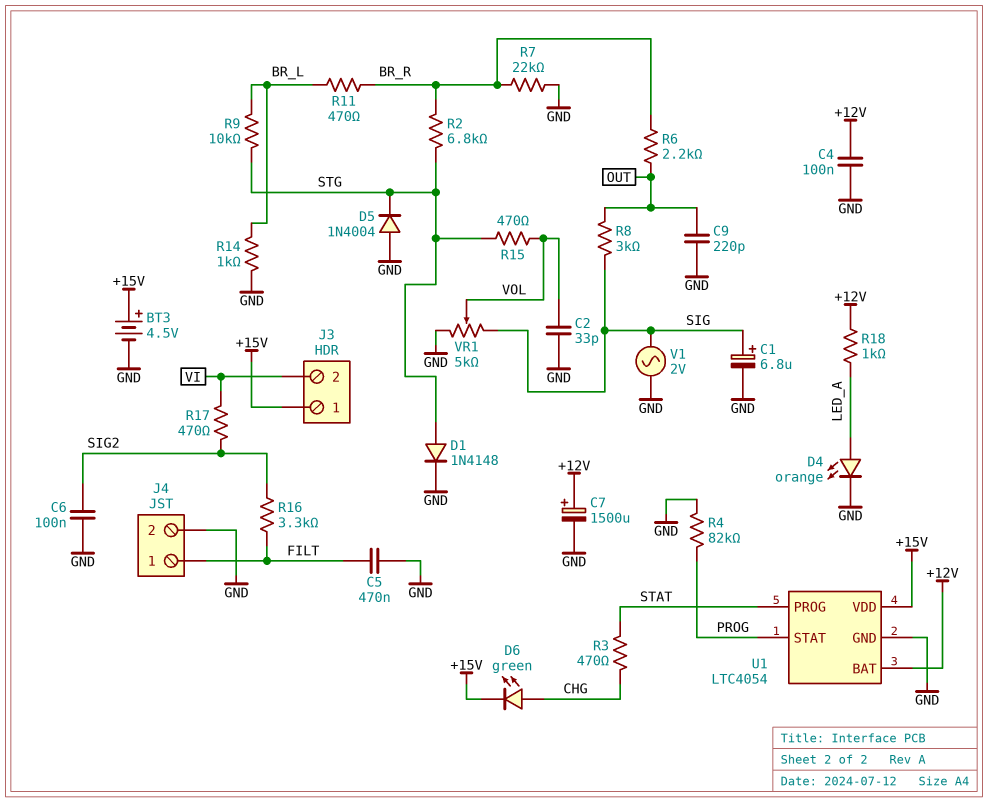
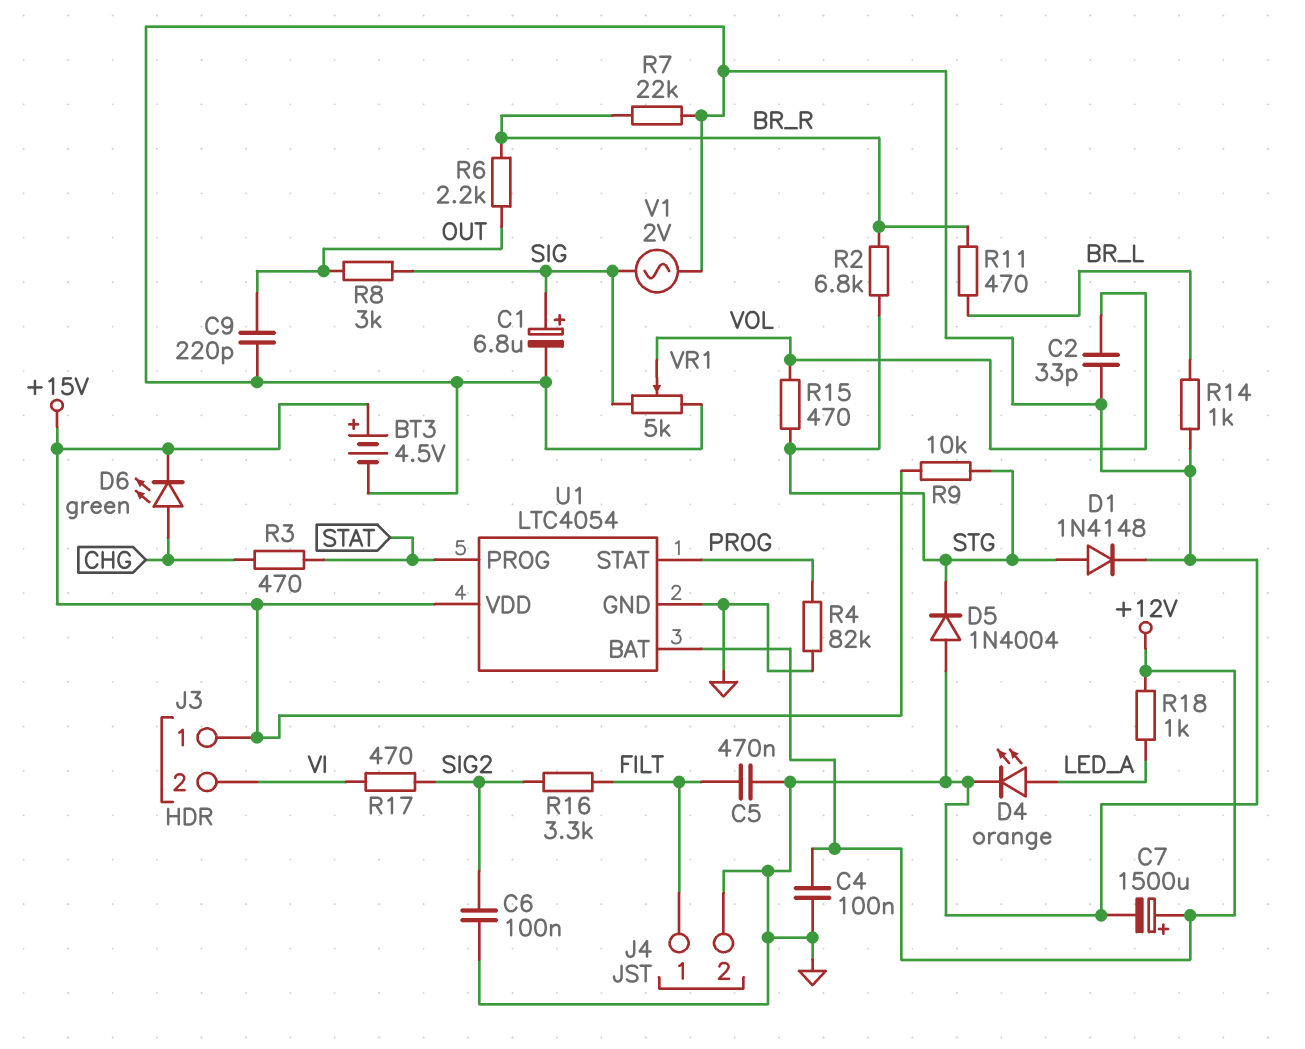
R9: 10k (BR_L, STG) -> 10k (+15V, STG)

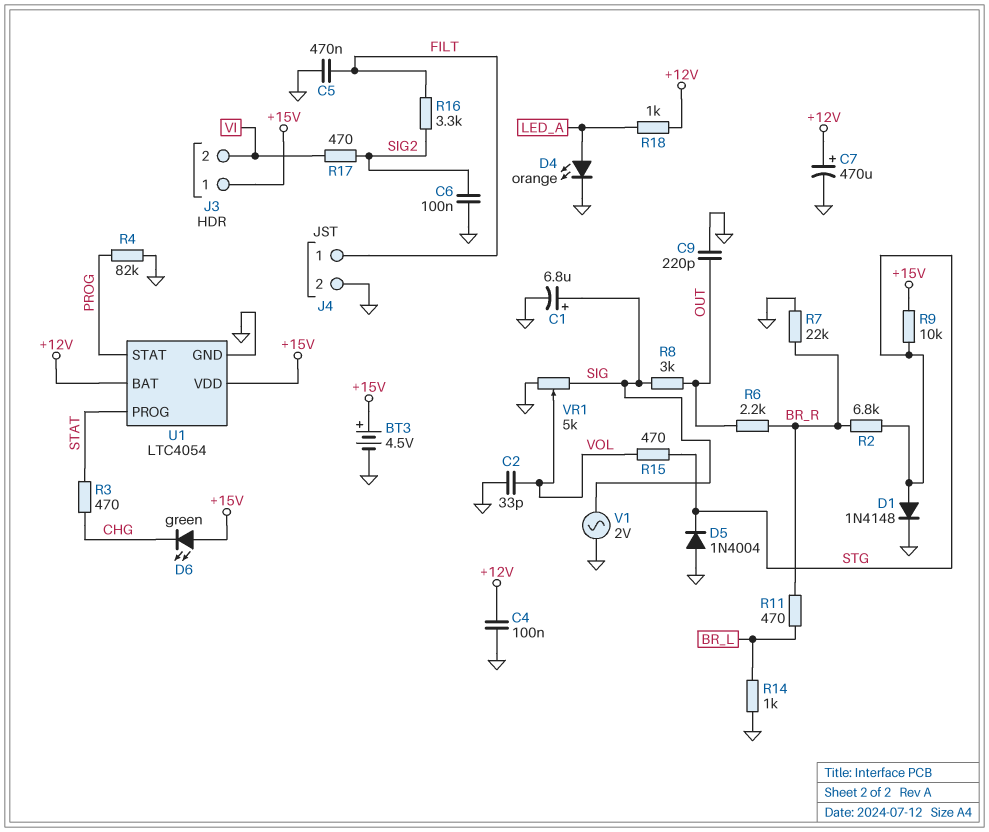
C7: 1500uF (plus +12V, minus GND) -> 470uF (plus +12V, minus GND)
D6: LED green (A CHG, K +15V) -> LED green (A +15V, K CHG)

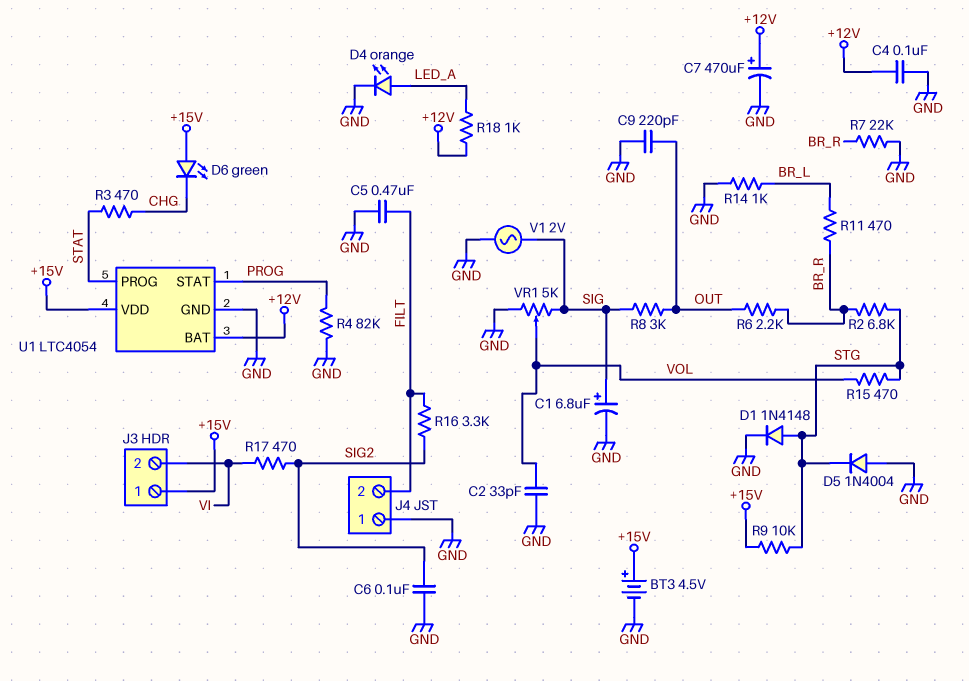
J4 pin 1: FILT -> GND
J4 pin 2: GND -> FILT

